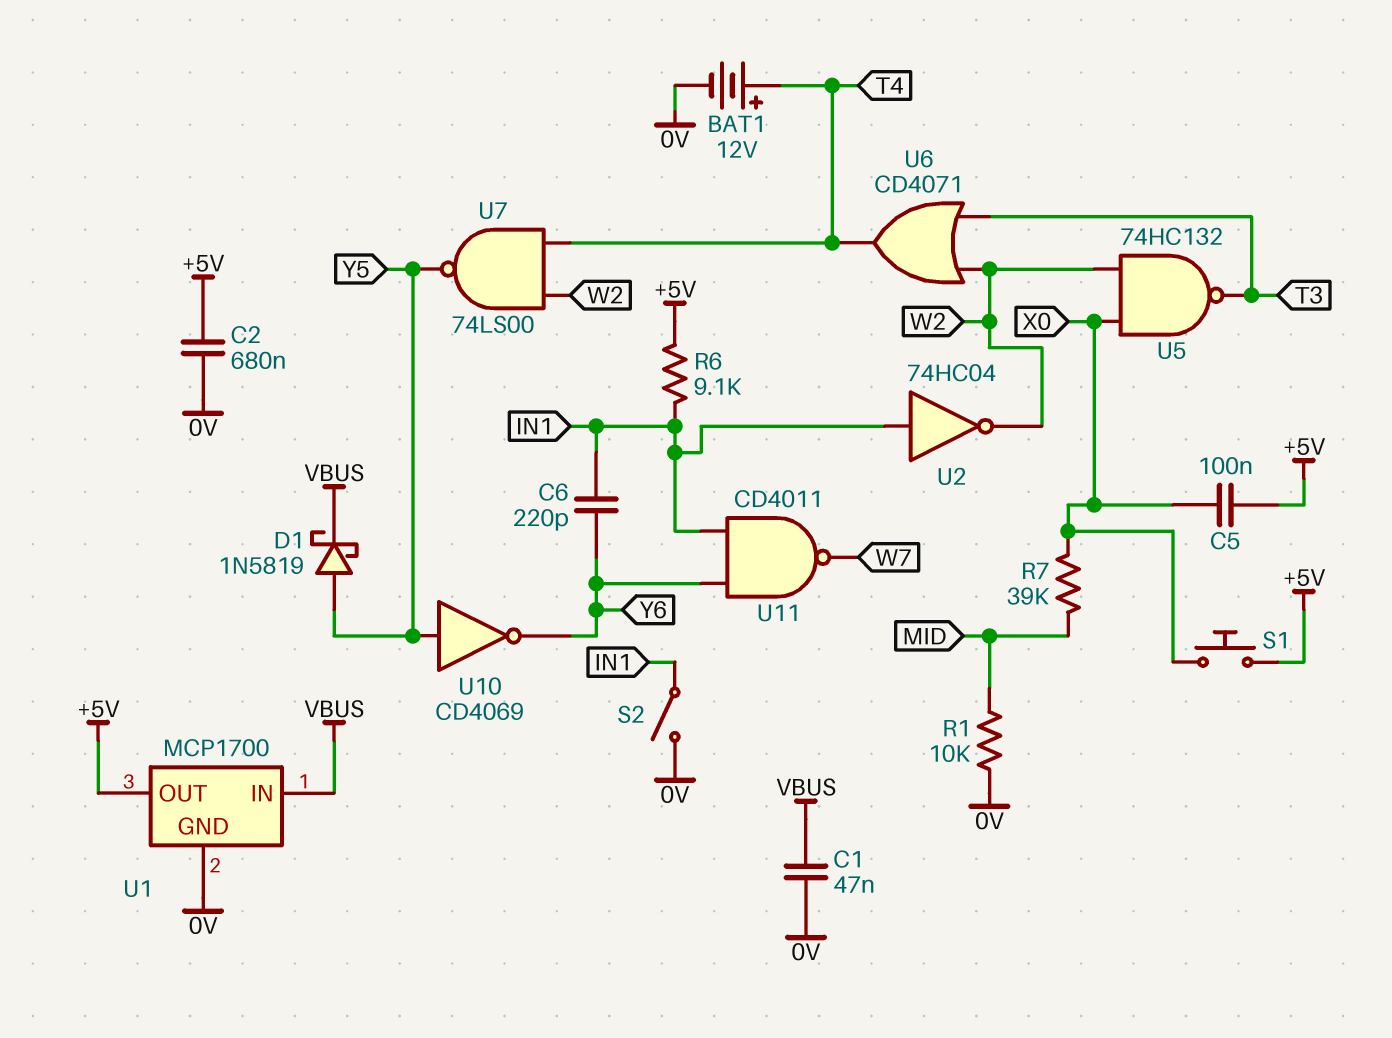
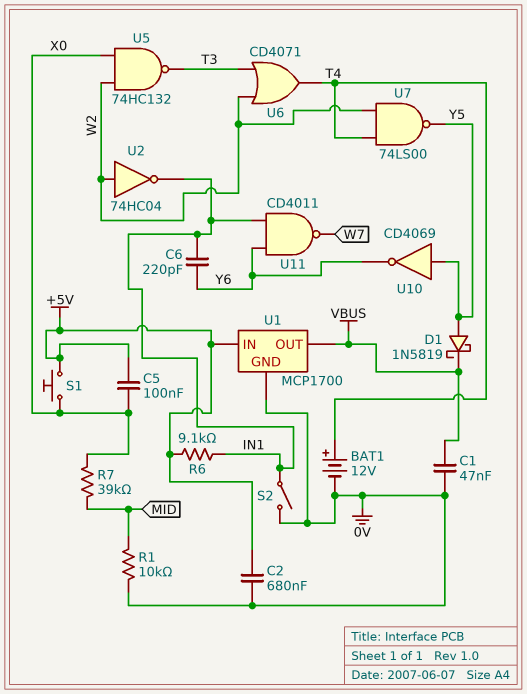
U1 pin IN: VBUS -> +5V
U1 pin OUT: +5V -> VBUS
U2: NOT 74HC04 (in IN1, out W2) -> NOT 74HC04 (in W2, out IN1)

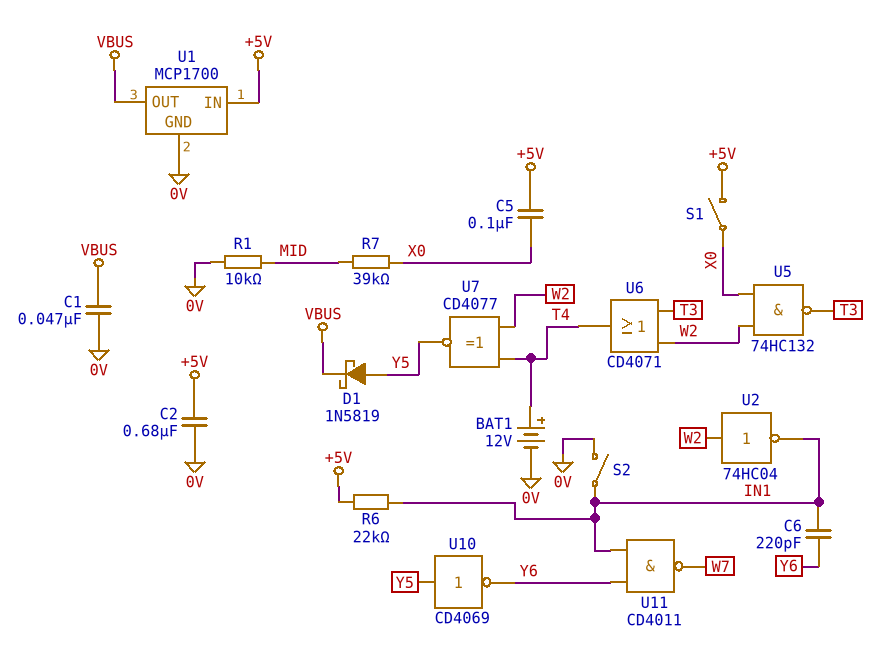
R6: 9.1k (+5V, IN1) -> 22k (+5V, IN1)
S1: button (+5V, X0) -> switch (+5V, X0)
U7: NAND 74LS00 (in T4, in W2, out Y5) -> XNOR CD4077 (in T4, in W2, out Y5)

